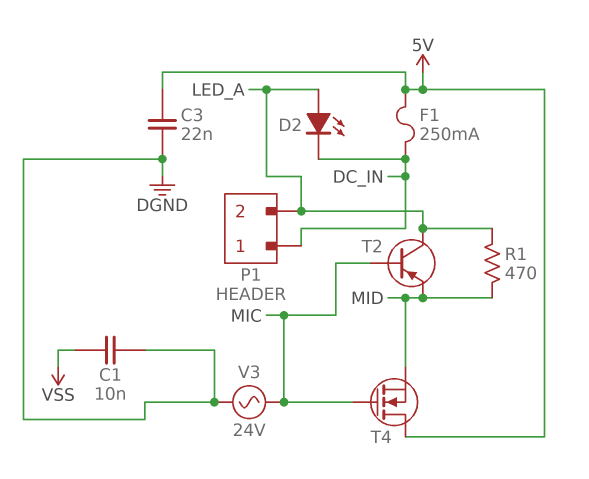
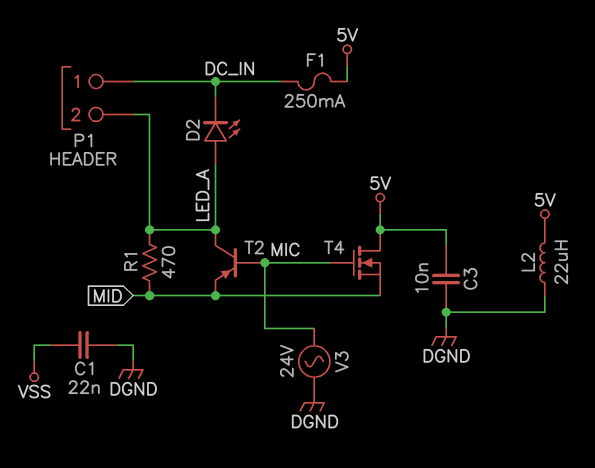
C1: 10nF (DGND, VSS) -> 22nF (DGND, VSS)
C3: 22nF (5V, DGND) -> 10nF (5V, DGND)
L2: none -> 22uH (5V, DGND)

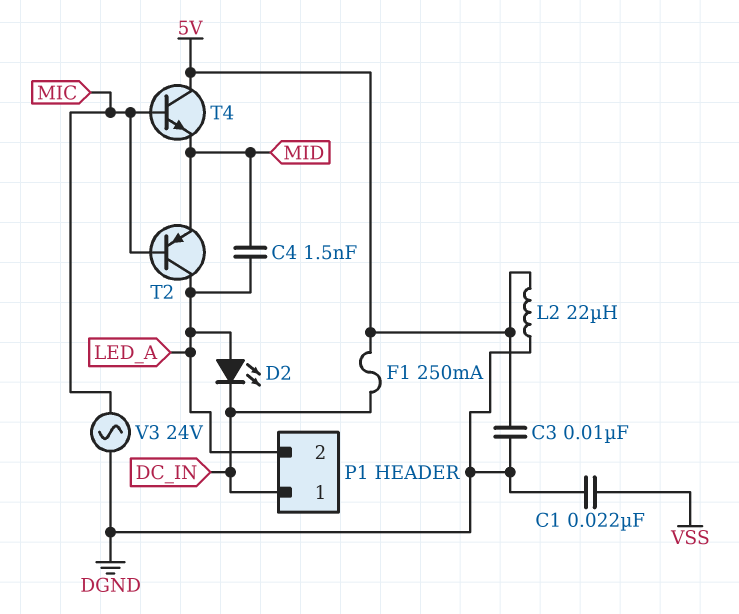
C4: none -> 1.5nF (LED_A, MID)
R1: 470 (LED_A, MID) -> none
T4: NMOS (G MIC, D 5V, S MID) -> NPN (B MIC, C 5V, E MID)

